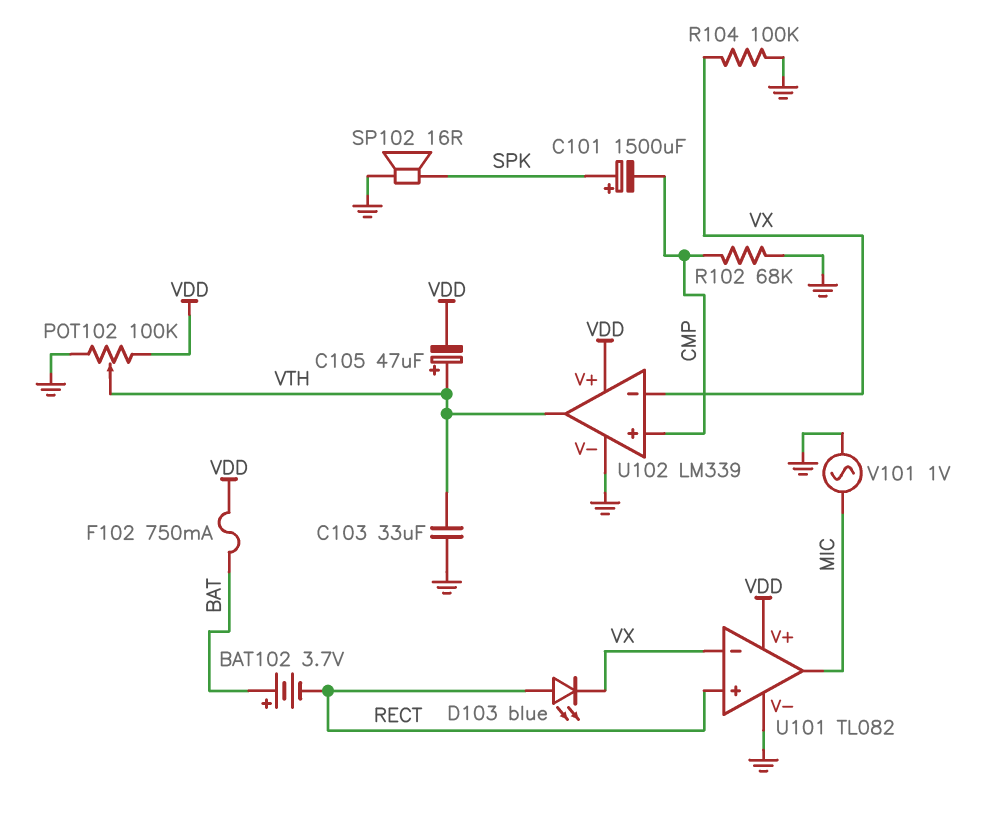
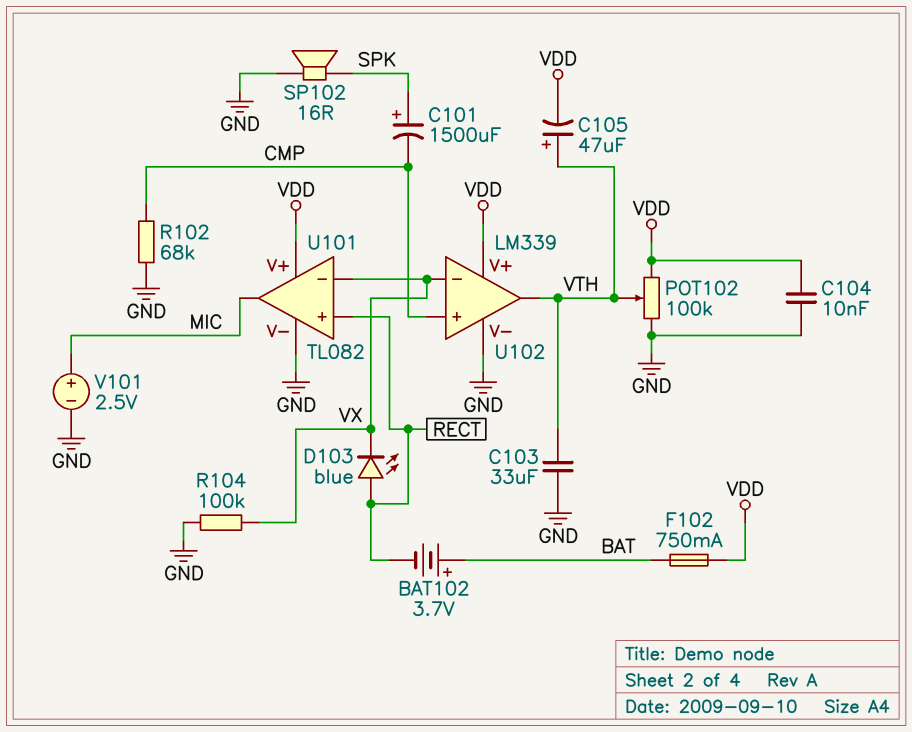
C104: none -> 10nF (GND, VDD)
V101: AC 1V (GND, MIC) -> 2.5V (plus MIC, minus GND)

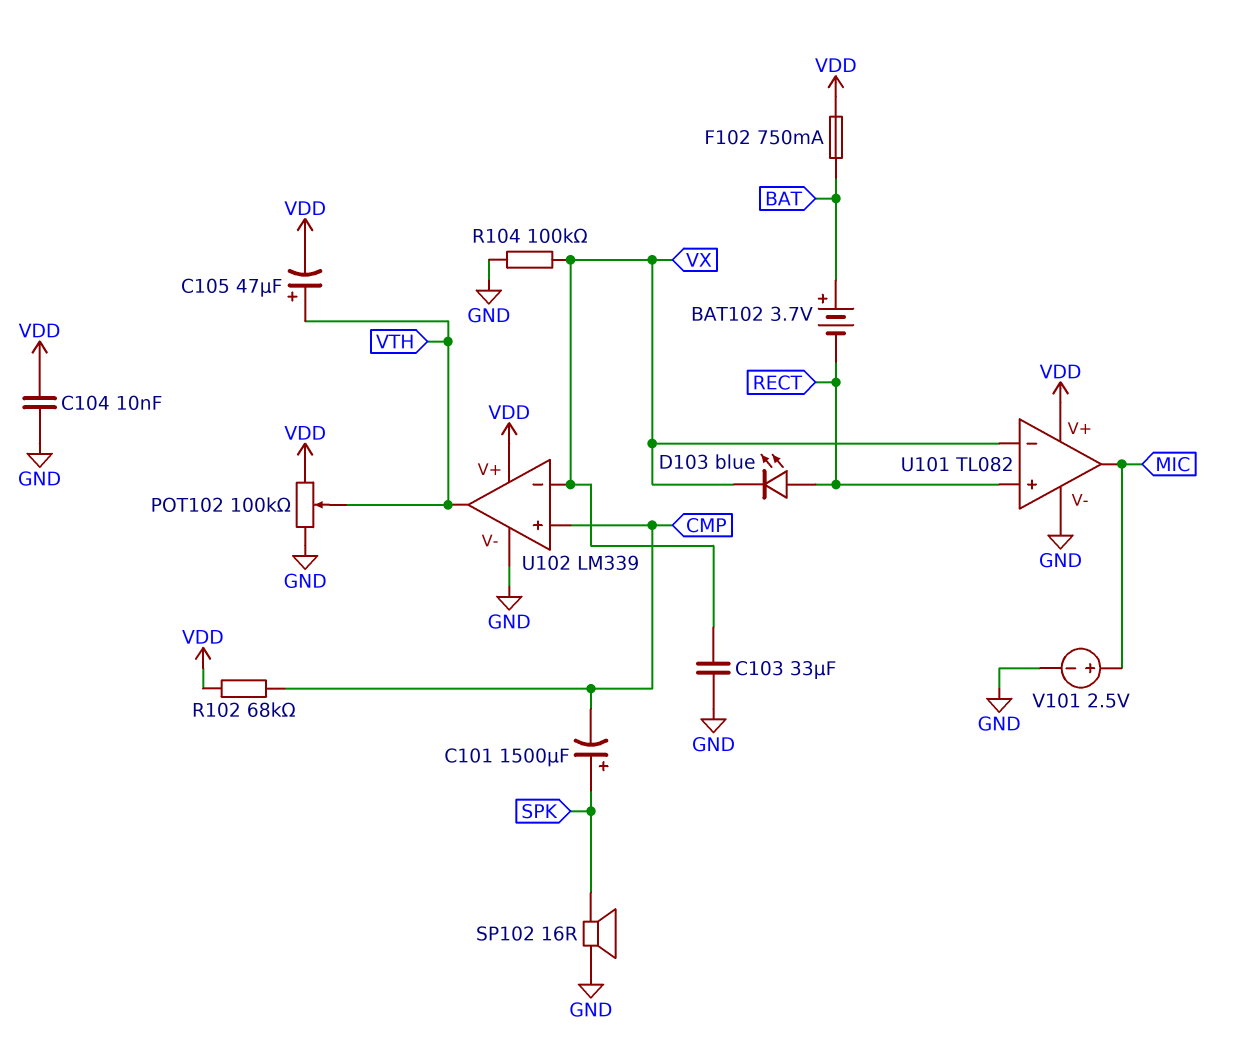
C103: 33uF (GND, VTH) -> 33uF (GND, VX)
R102: 68k (CMP, GND) -> 68k (CMP, VDD)

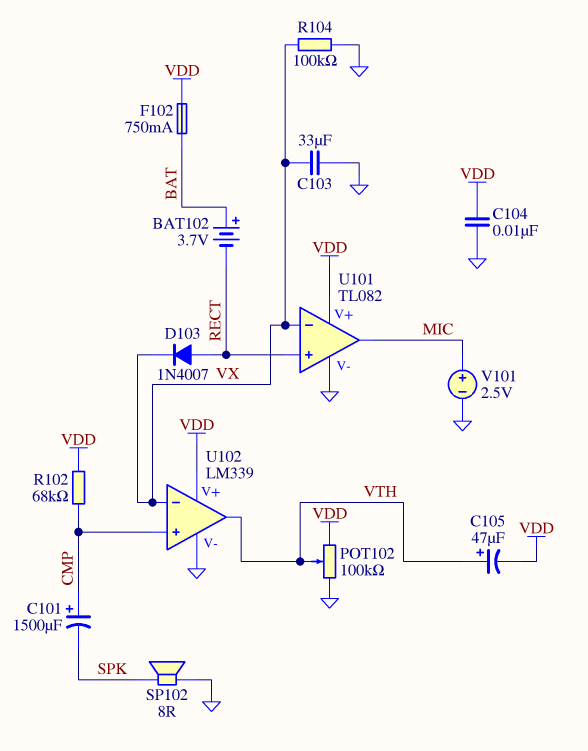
C101: 1500uF (plus SPK, minus CMP) -> 1500uF (plus CMP, minus SPK)
D103: LED blue (A RECT, K VX) -> diode 1N4007 (A RECT, K VX)
SP102: speaker 16R (GND, SPK) -> speaker 8R (GND, SPK)

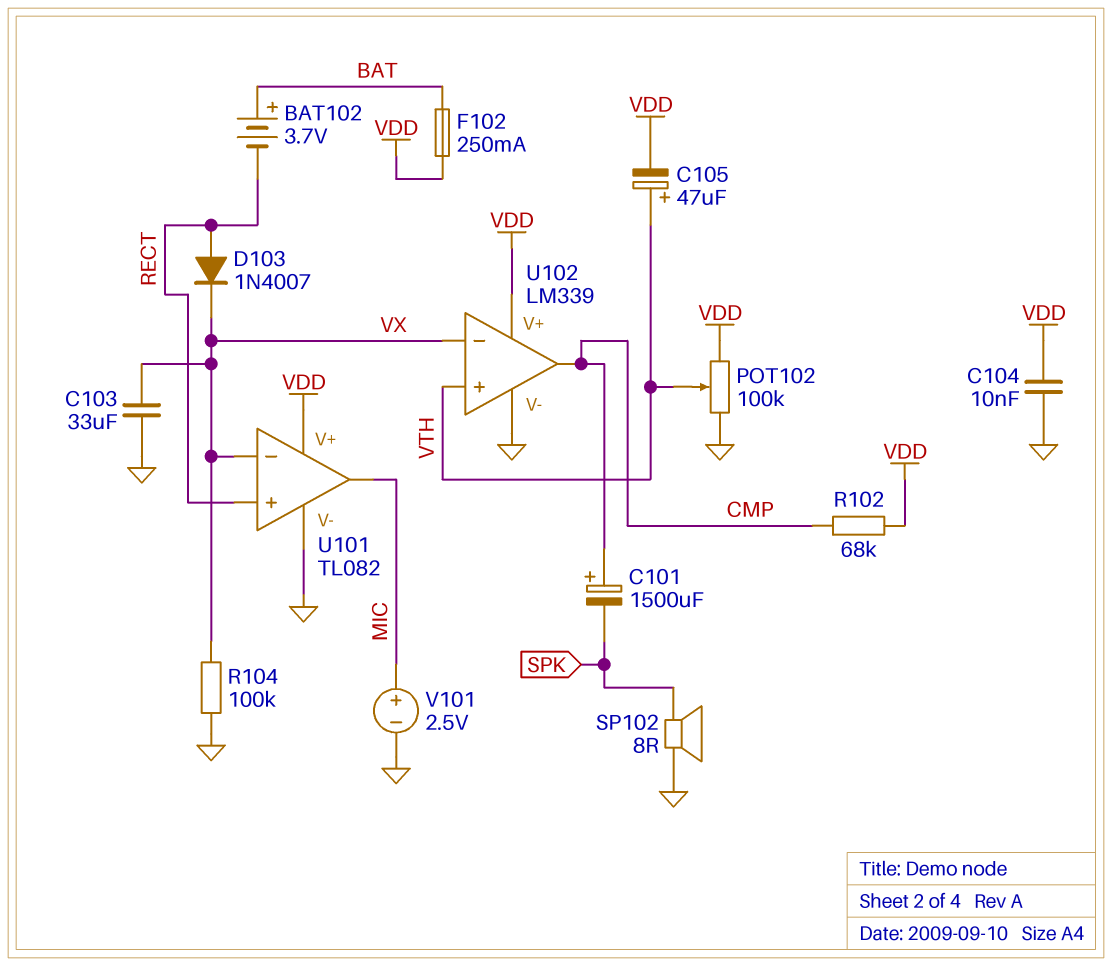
F102: 750mA (BAT, VDD) -> 250mA (BAT, VDD)
U102 pin in+: CMP -> VTH
U102 pin out: VTH -> CMP

